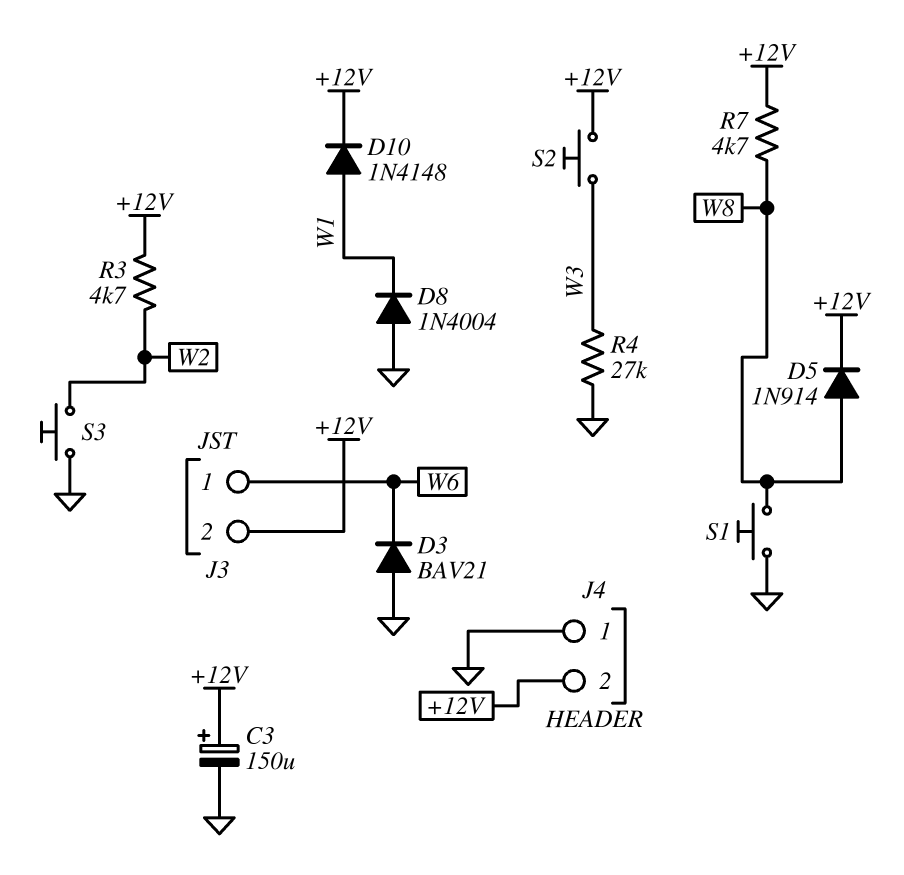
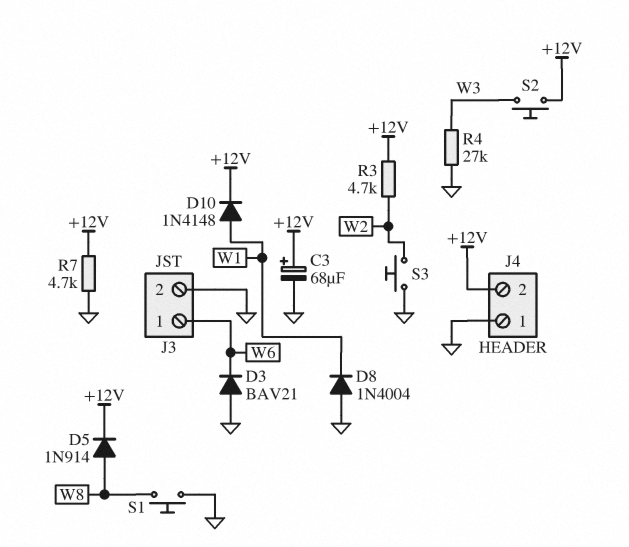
C3: 150uF (plus +12V, minus GND) -> 68uF (plus +12V, minus GND)
J3 pin 2: +12V -> GND
R7: 4.7k (+12V, W8) -> 4.7k (+12V, GND)

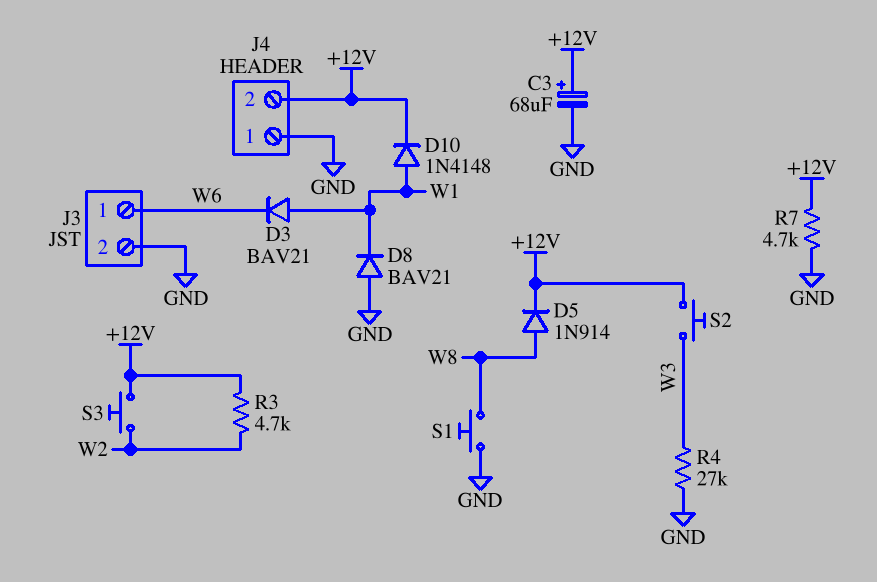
D3: diode BAV21 (A GND, K W6) -> diode BAV21 (A W1, K W6)
D8: diode 1N4004 (A GND, K W1) -> diode BAV21 (A GND, K W1)
S3: button (GND, W2) -> button (+12V, W2)

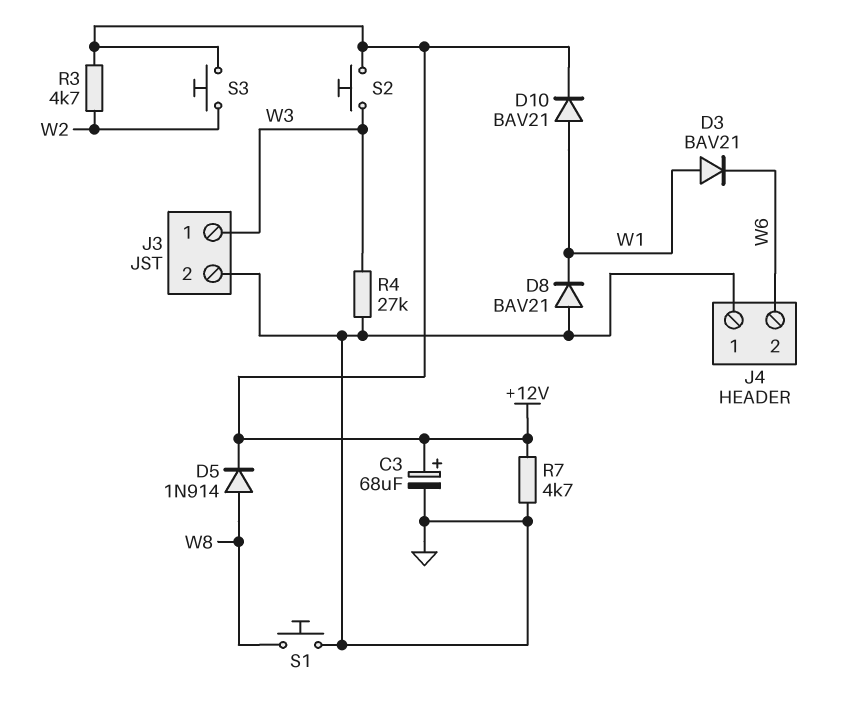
D10: diode 1N4148 (A W1, K +12V) -> diode BAV21 (A W1, K +12V)
J3 pin 1: W6 -> W3
J4 pin 2: +12V -> W6

